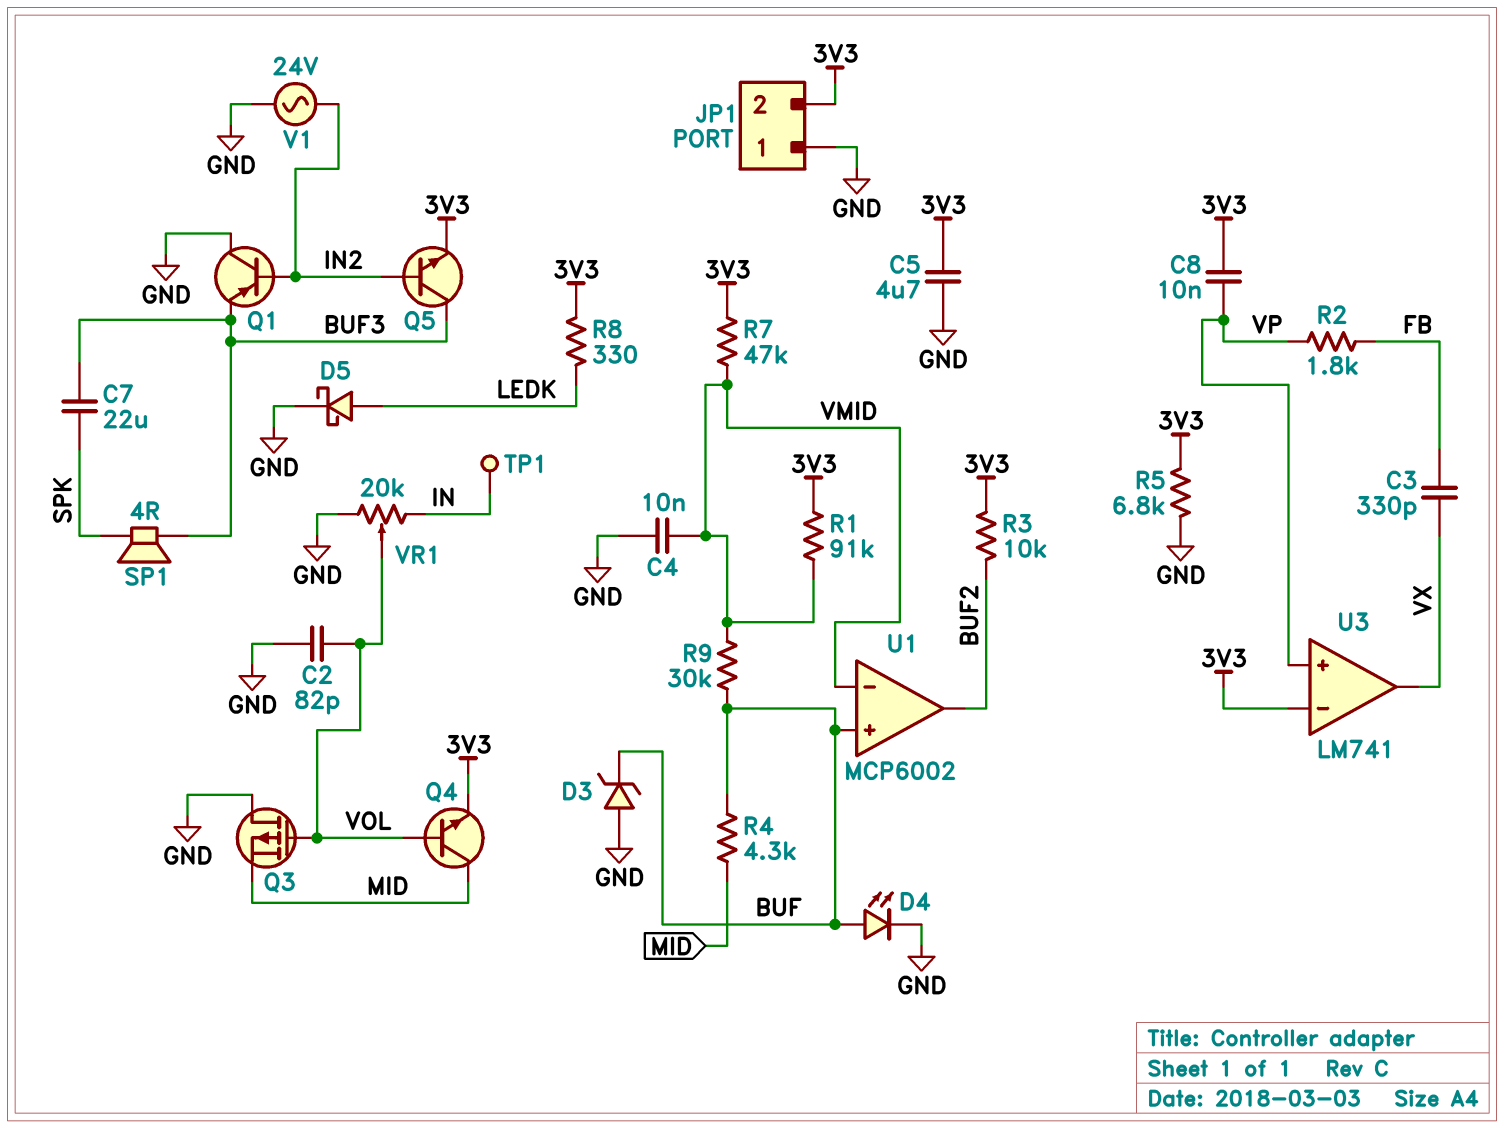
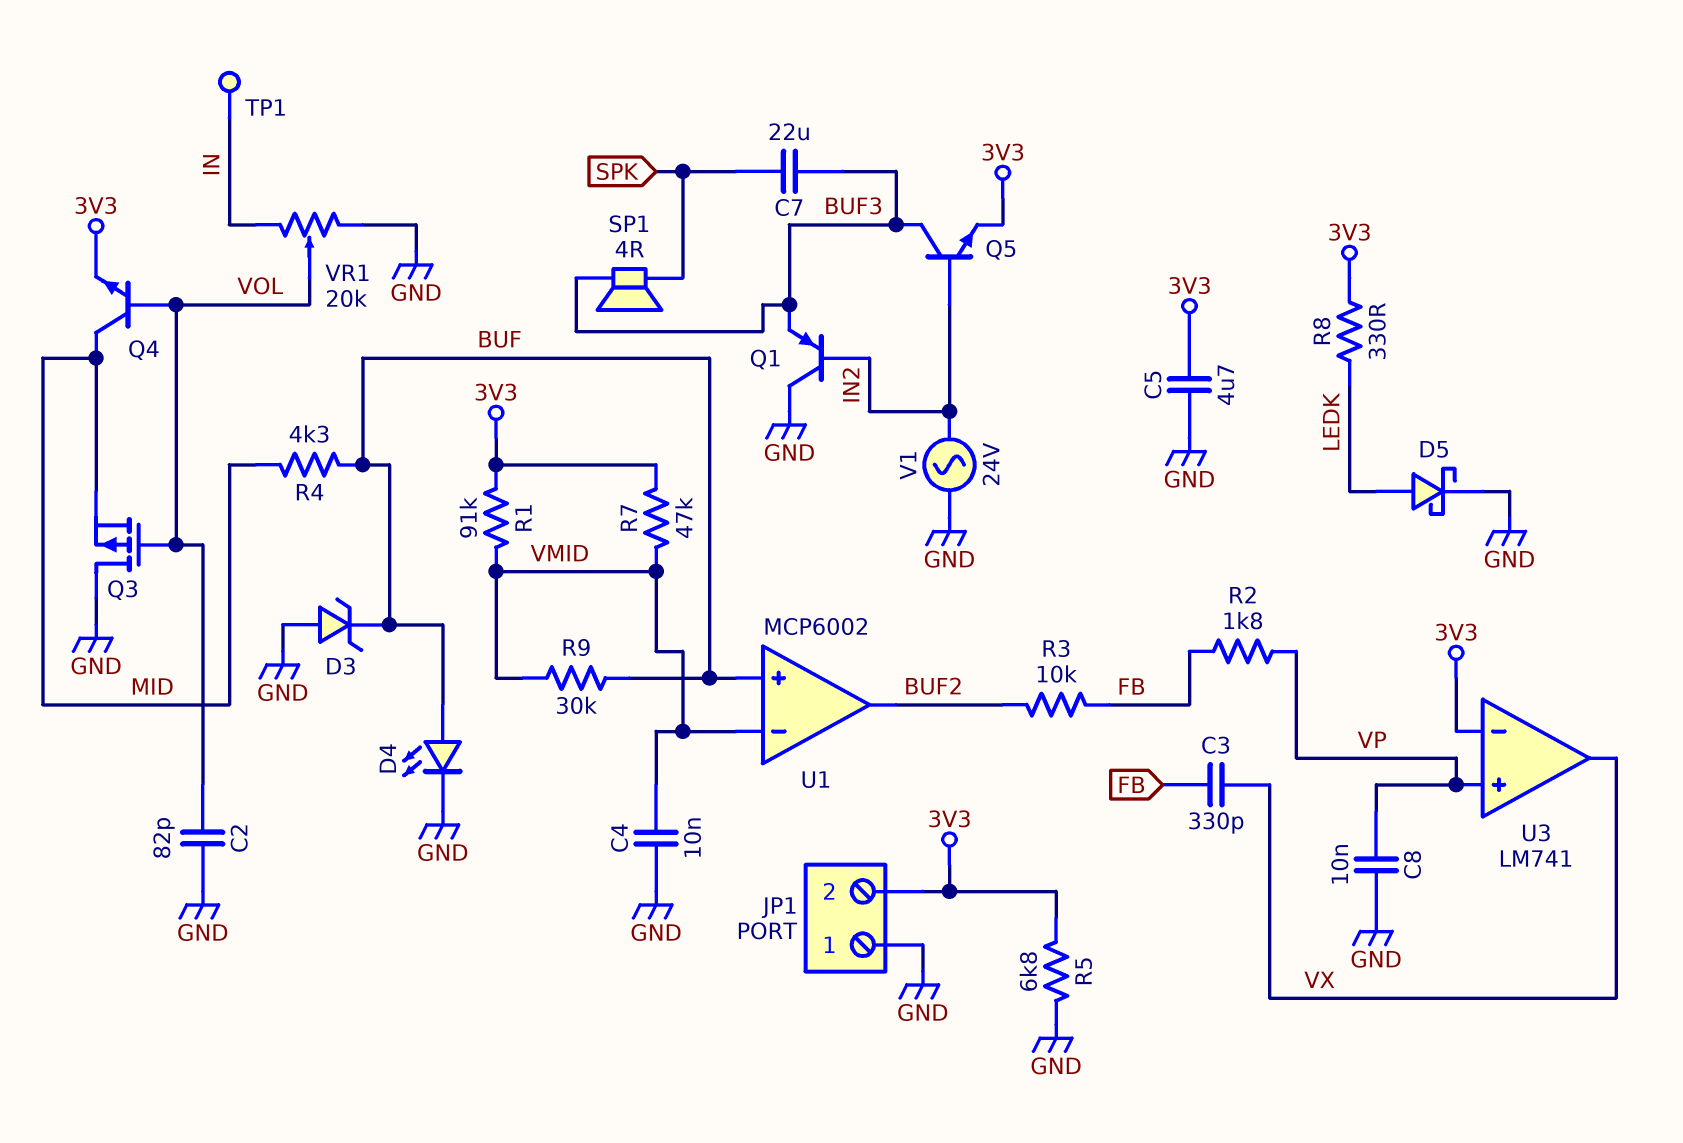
C8: 10nF (3V3, VP) -> 10nF (GND, VP)
R3: 10k (3V3, BUF2) -> 10k (BUF2, FB)

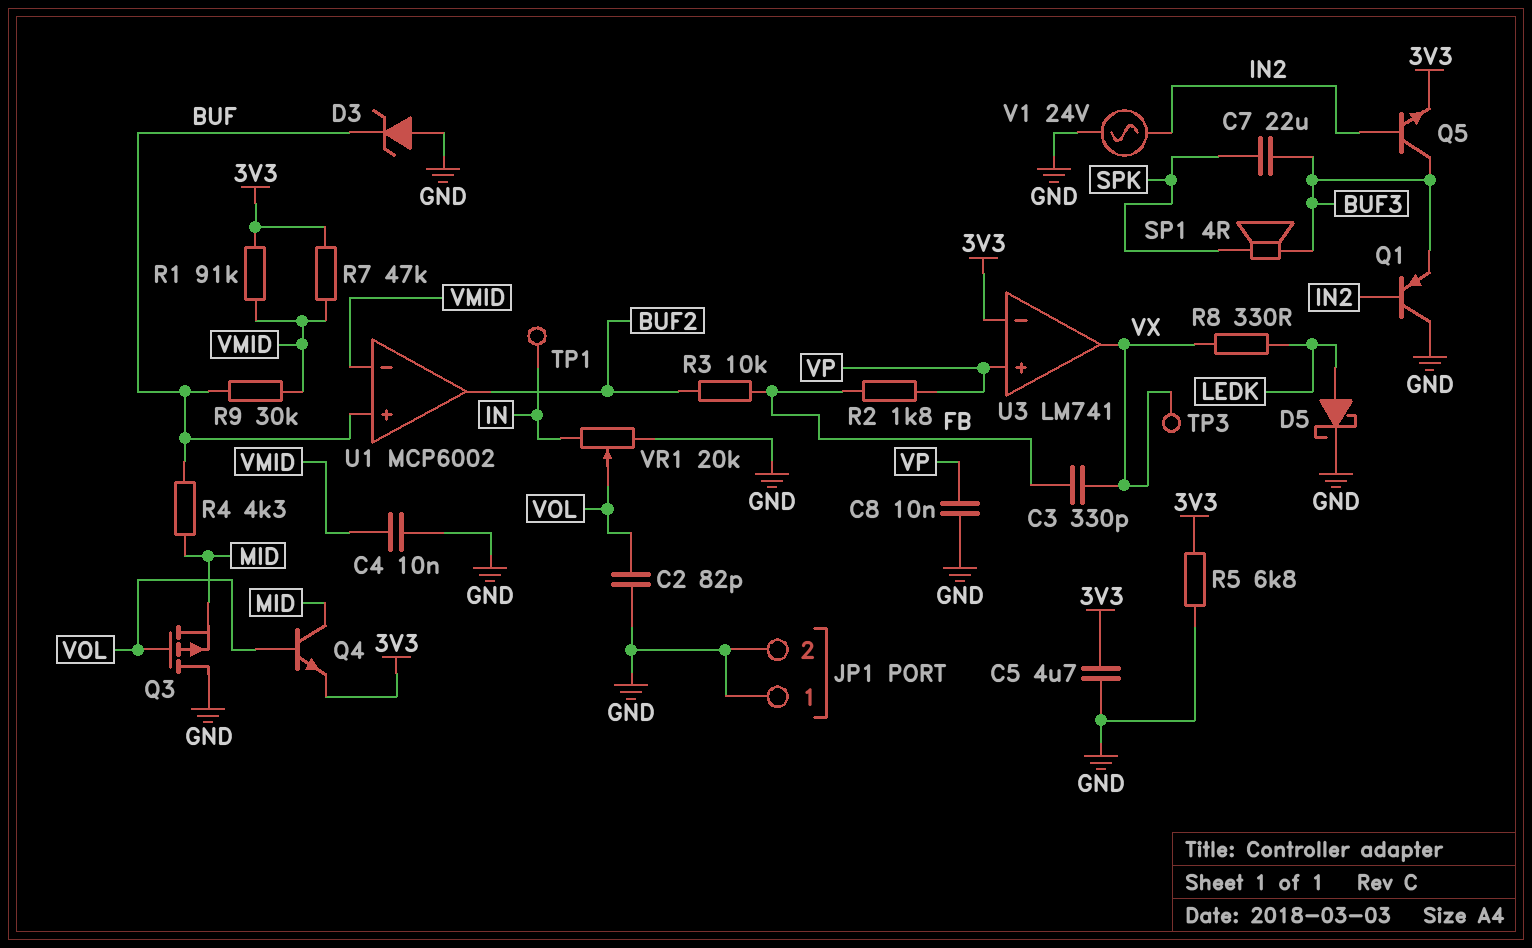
D4: LED (A BUF, K GND) -> none
JP1 pin 2: 3V3 -> GND
R8: 330 (3V3, LEDK) -> 330 (LEDK, VX)
TP3: none -> test point (VX)

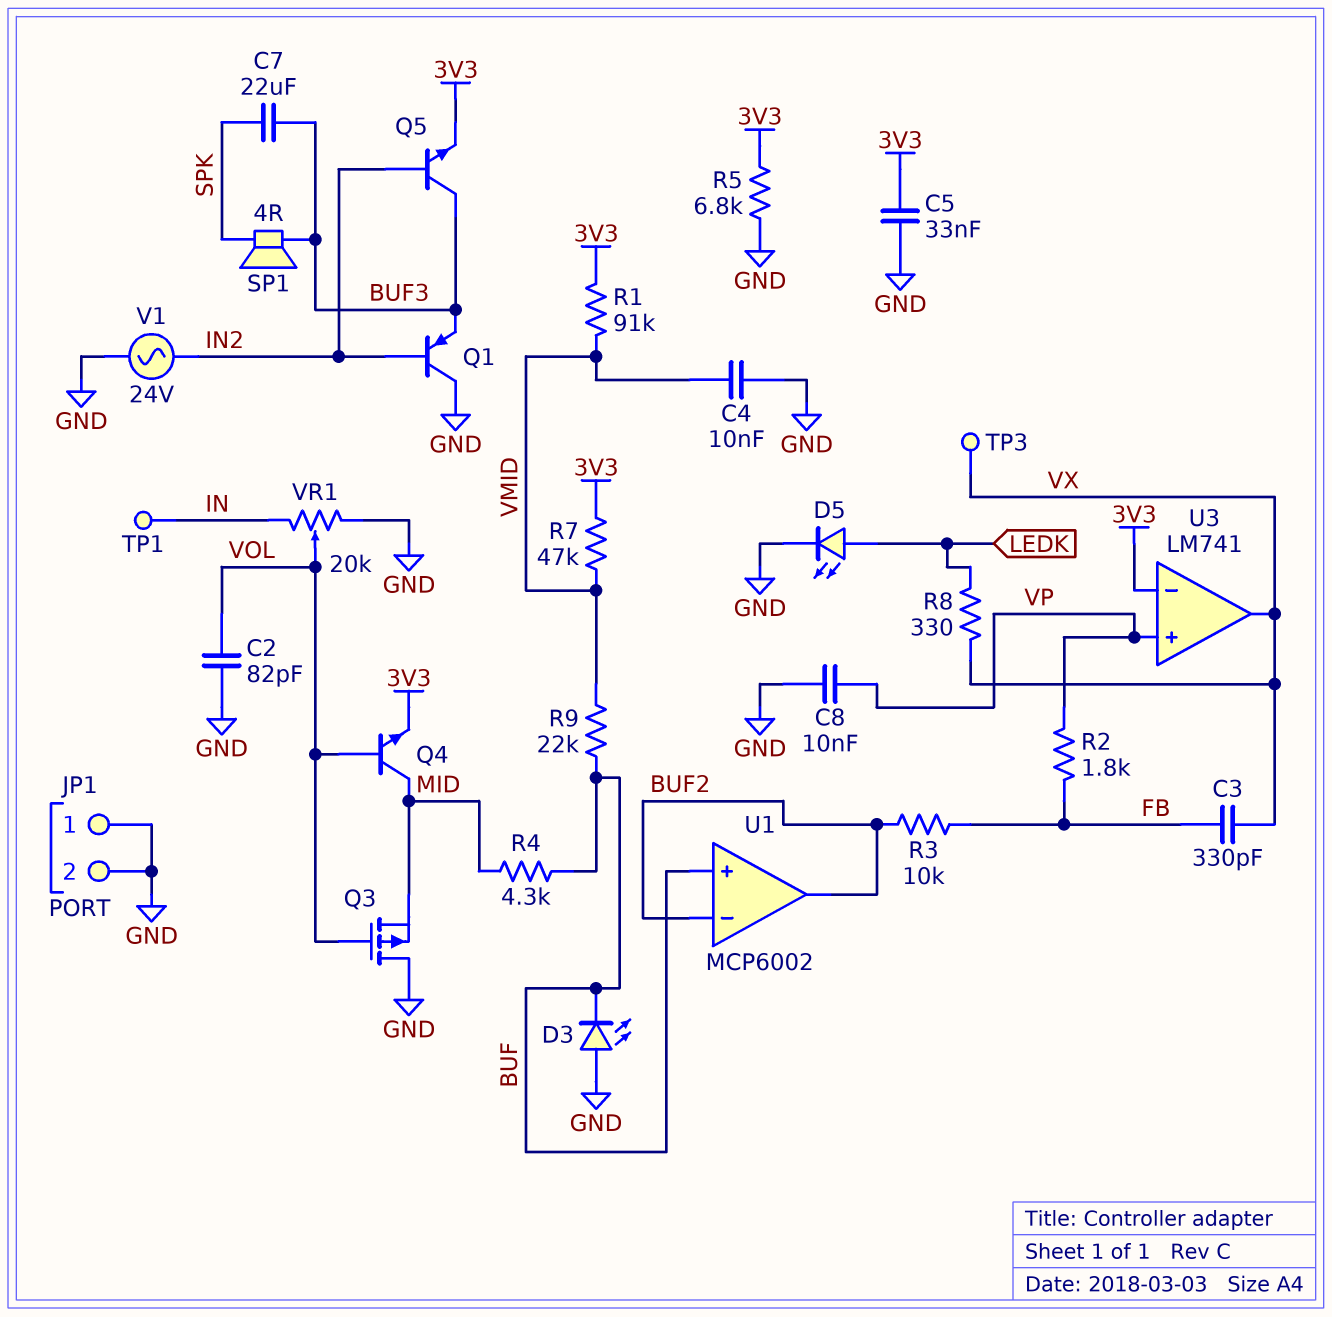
C5: 4.7uF (3V3, GND) -> 33nF (3V3, GND)
D3: zener (A GND, K BUF) -> LED (A GND, K BUF)
D5: schottky (A LEDK, K GND) -> LED (A LEDK, K GND)
R9: 30k (BUF, VMID) -> 22k (BUF, VMID)
U1 pin in-: VMID -> BUF2

